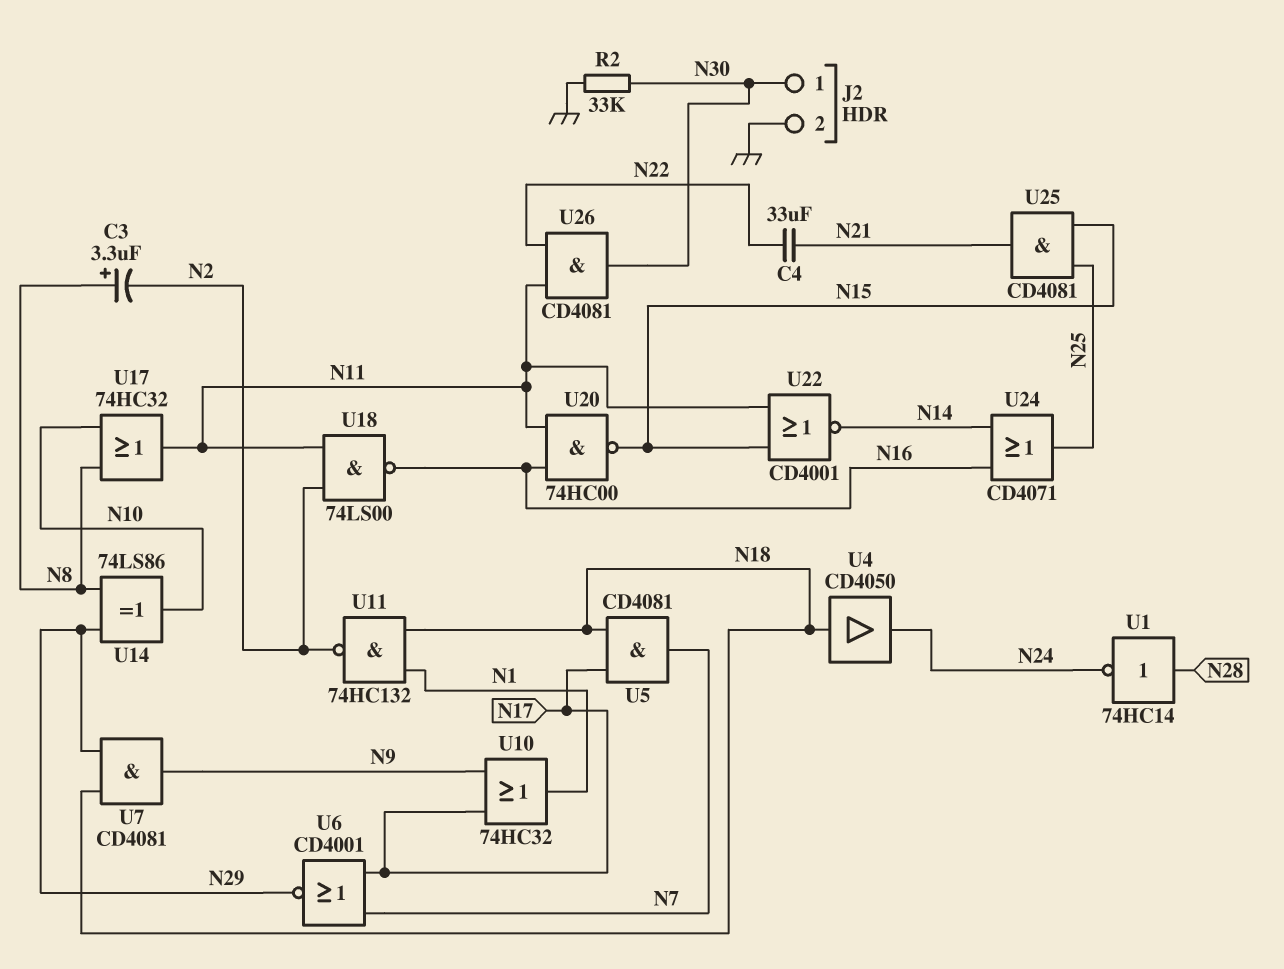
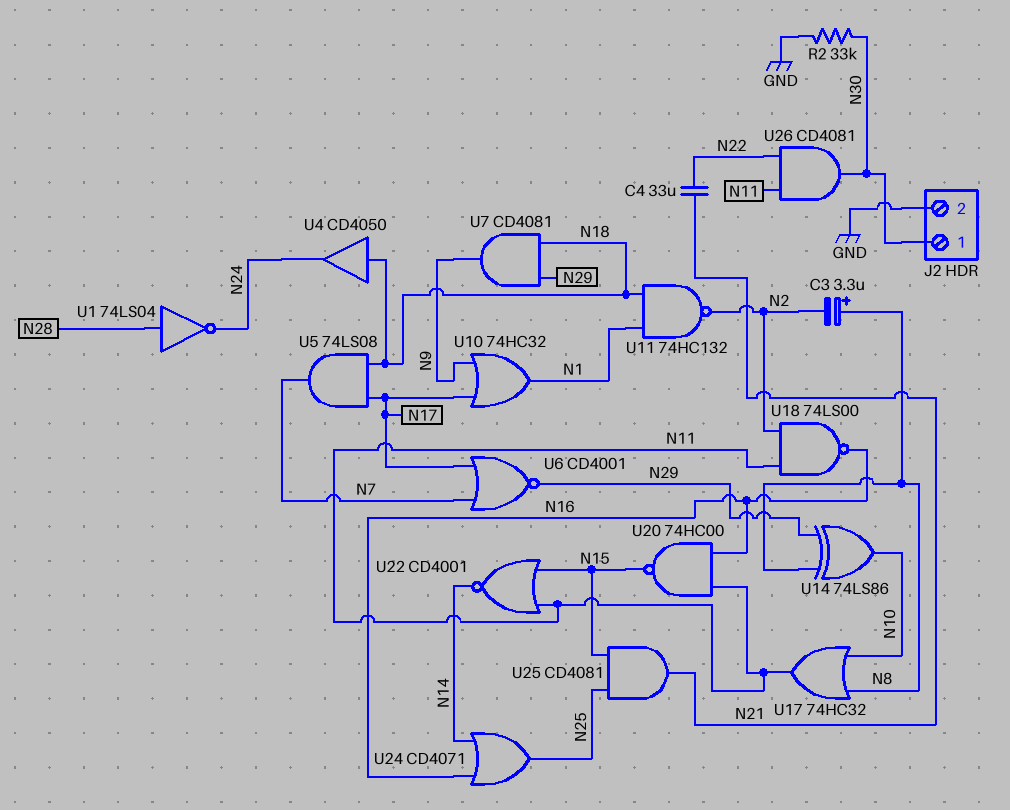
U1: NOT 74HC14 (in N28, out N24) -> NOT 74LS04 (in N28, out N24)
U5: AND CD4081 (in N17, in N18, out N7) -> AND 74LS08 (in N17, in N18, out N7)

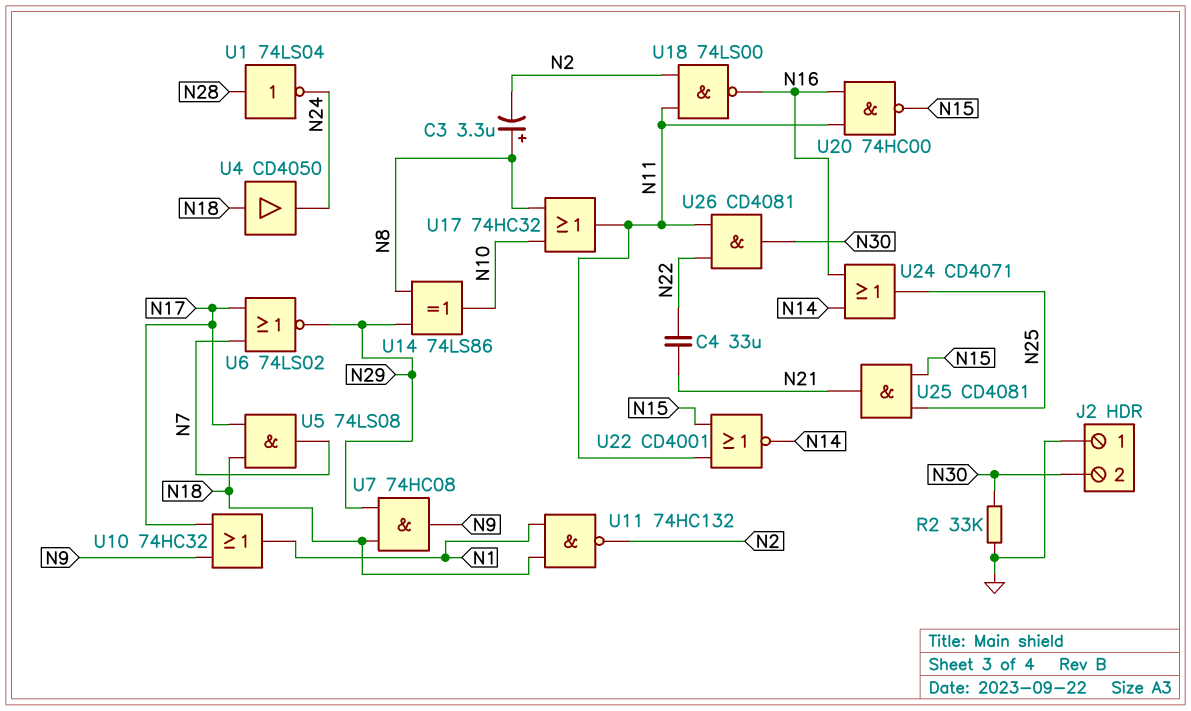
J2 pin 1: N30 -> GND
J2 pin 2: GND -> N30
U6: NOR CD4001 (in N7, in N17, out N29) -> NOR 74LS02 (in N7, in N17, out N29)
U7: AND CD4081 (in N18, in N29, out N9) -> AND 74HC08 (in N18, in N29, out N9)

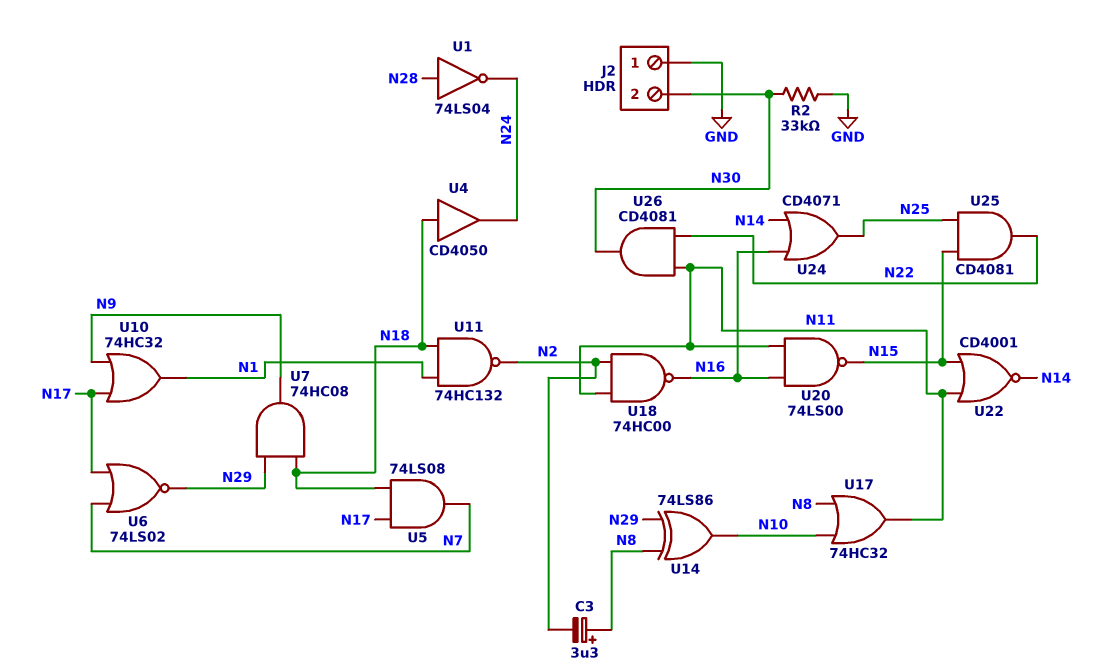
C4: 33uF (N21, N22) -> none
U18: NAND 74LS00 (in N2, in N11, out N16) -> NAND 74HC00 (in N2, in N11, out N16)
U20: NAND 74HC00 (in N11, in N16, out N15) -> NAND 74LS00 (in N11, in N16, out N15)
U25: AND CD4081 (in N15, in N25, out N21) -> AND CD4081 (in N15, in N25, out N22)

